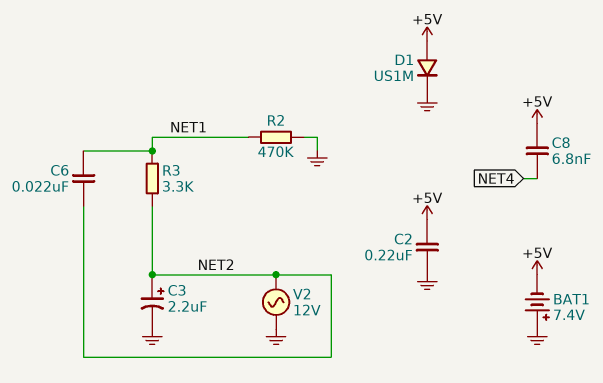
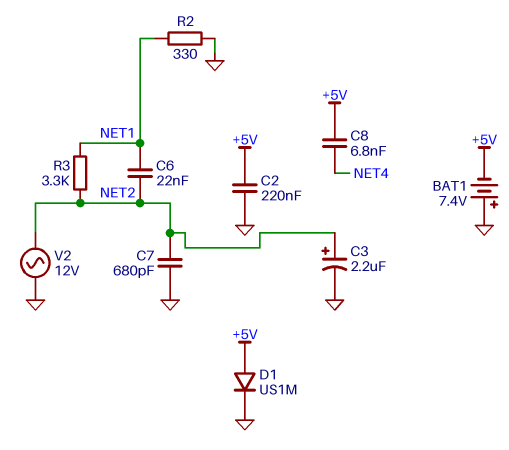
C7: none -> 680pF (GND, NET2)
R2: 470k (GND, NET1) -> 330 (GND, NET1)

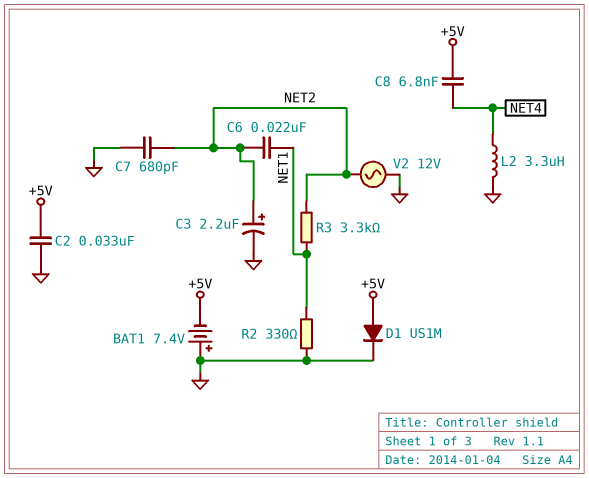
C2: 220nF (+5V, GND) -> 33nF (+5V, GND)
L2: none -> 3.3uH (GND, NET4)

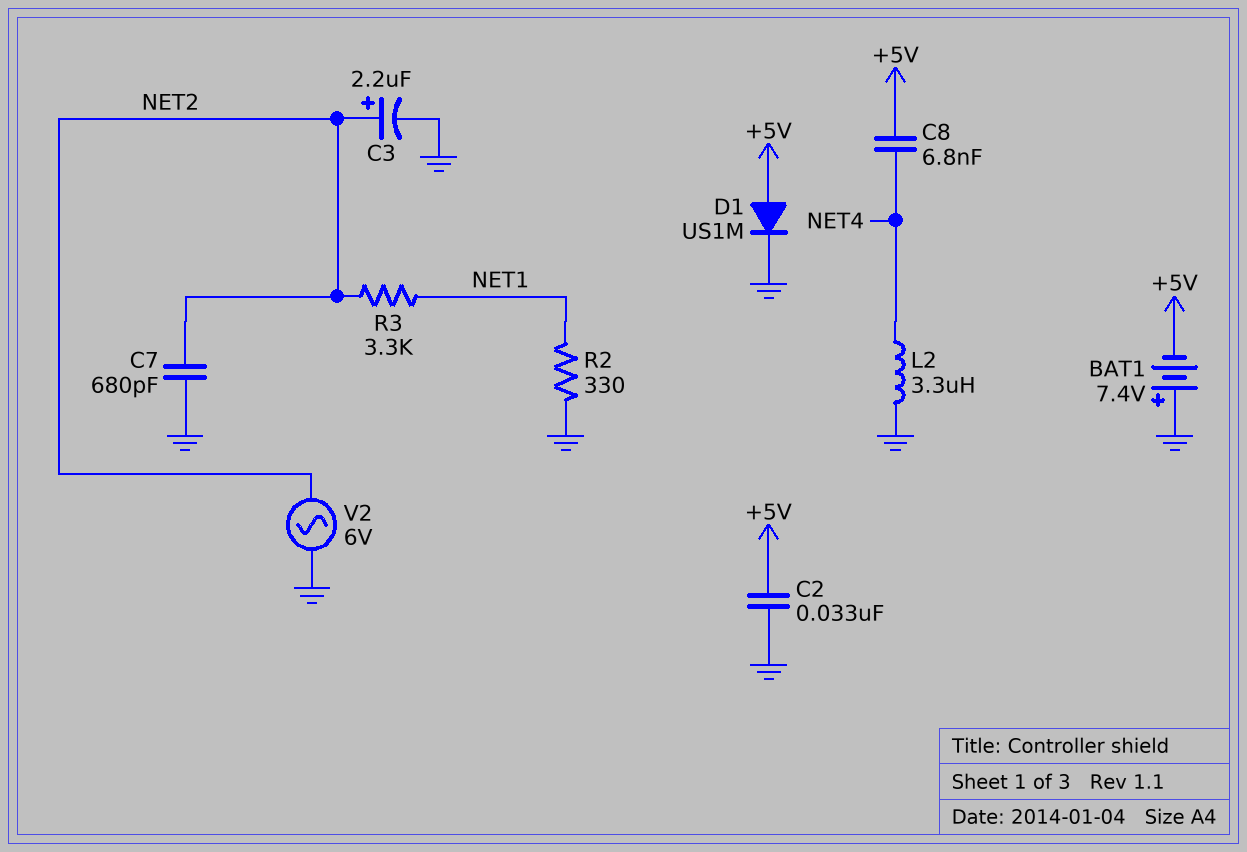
C6: 22nF (NET1, NET2) -> none
V2: AC 12V (GND, NET2) -> AC 6V (GND, NET2)

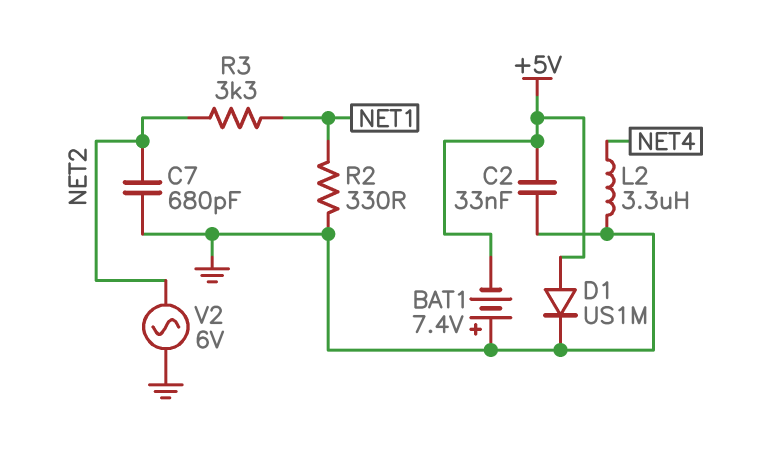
C3: 2.2uF (plus NET2, minus GND) -> none
C8: 6.8nF (+5V, NET4) -> none

